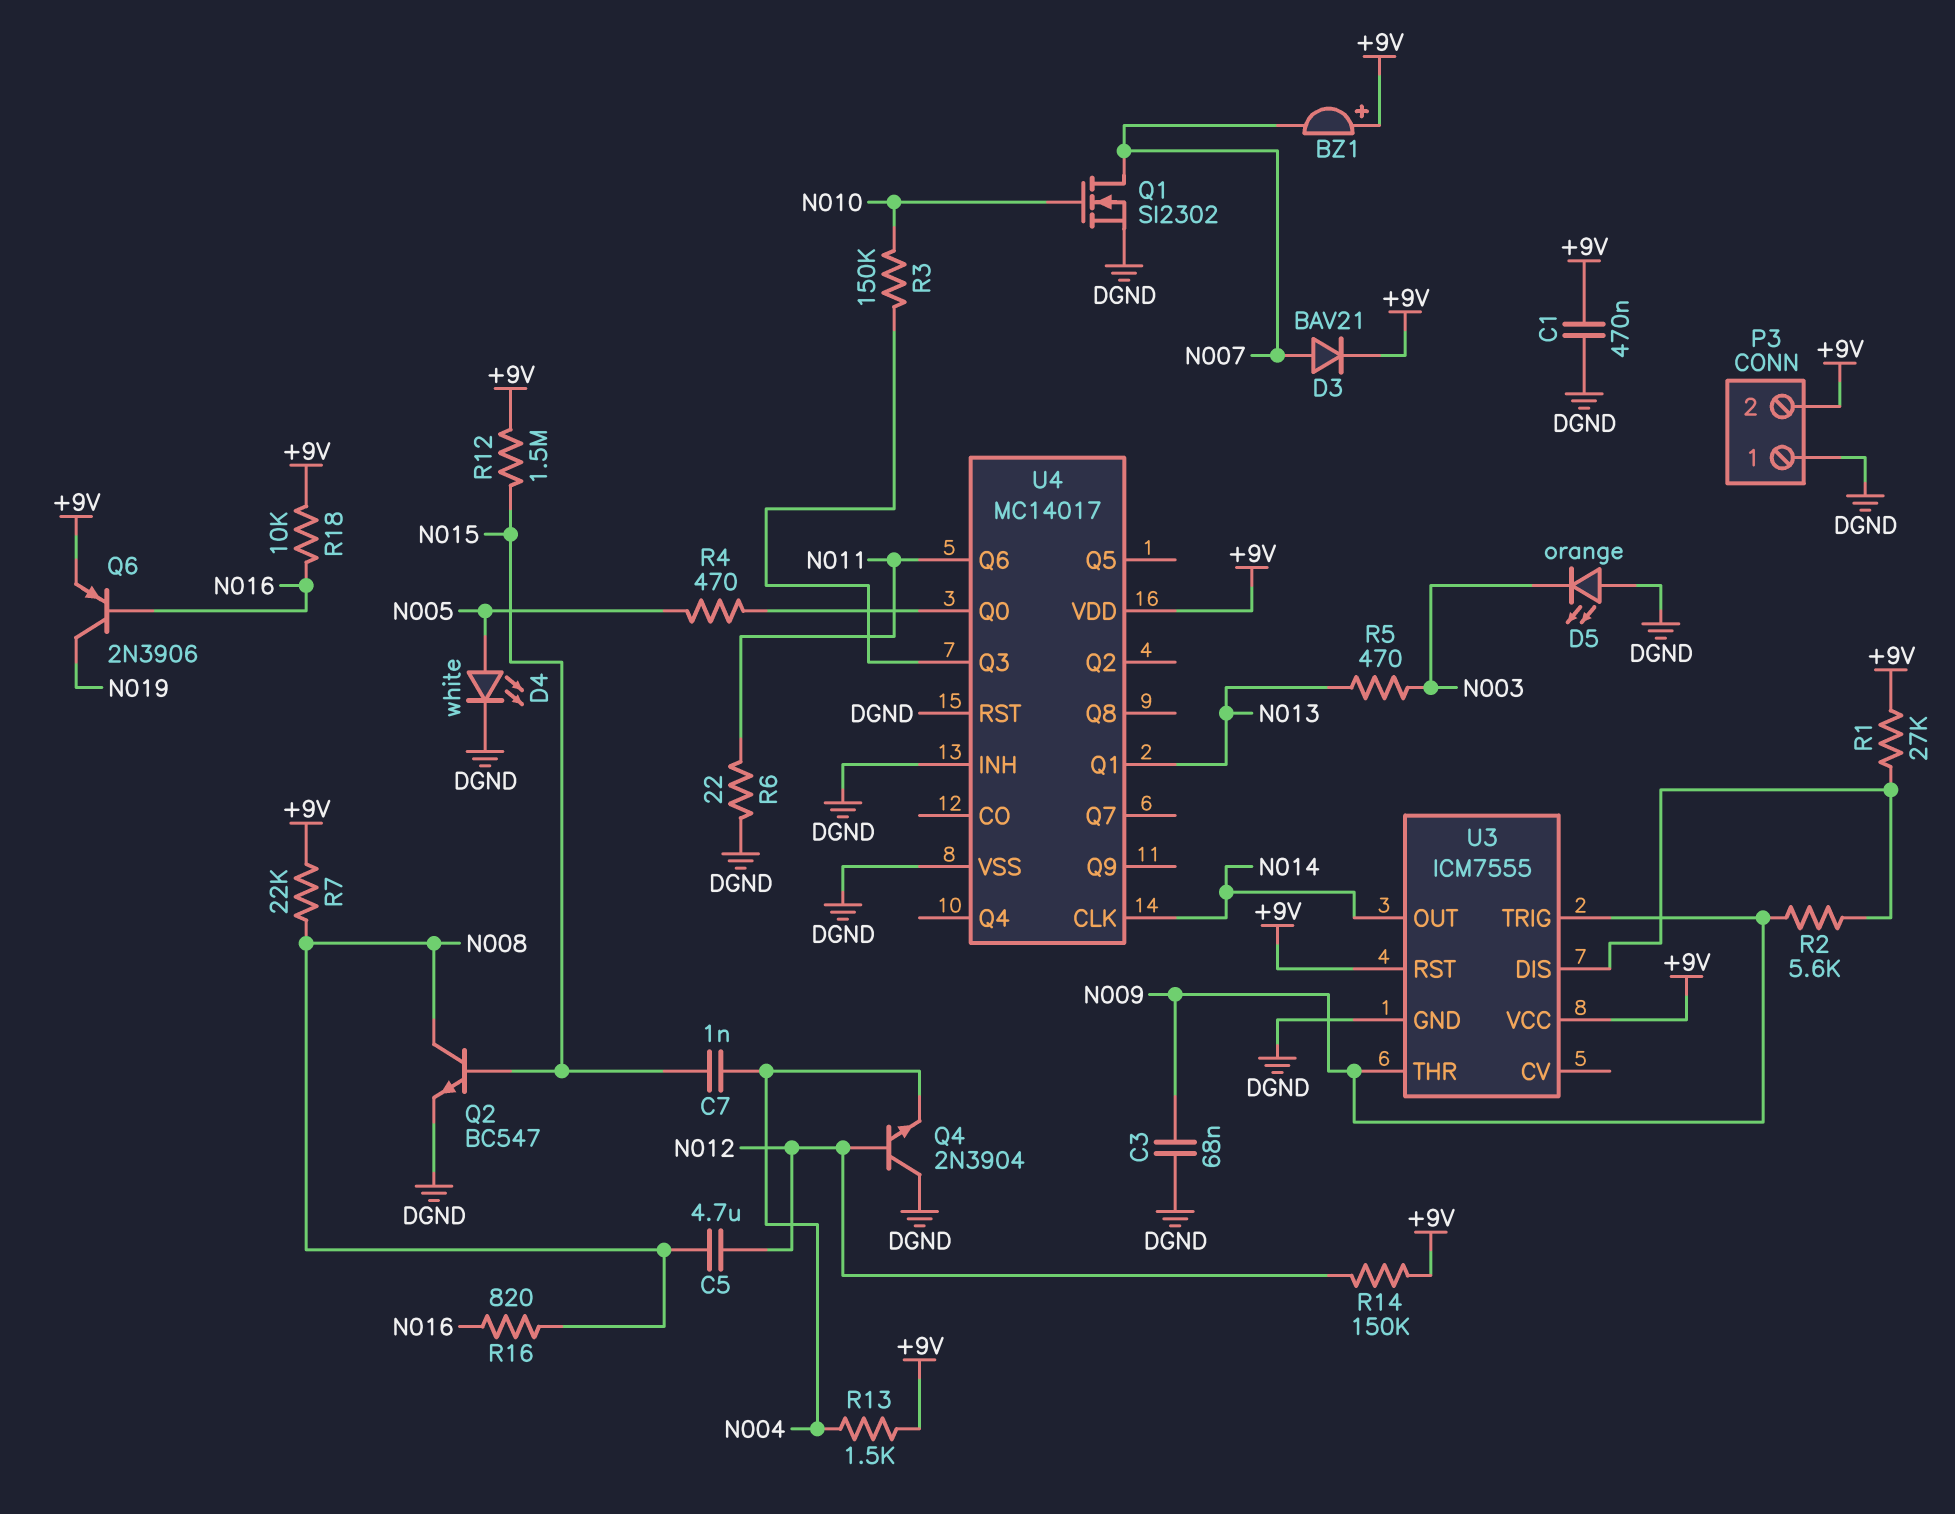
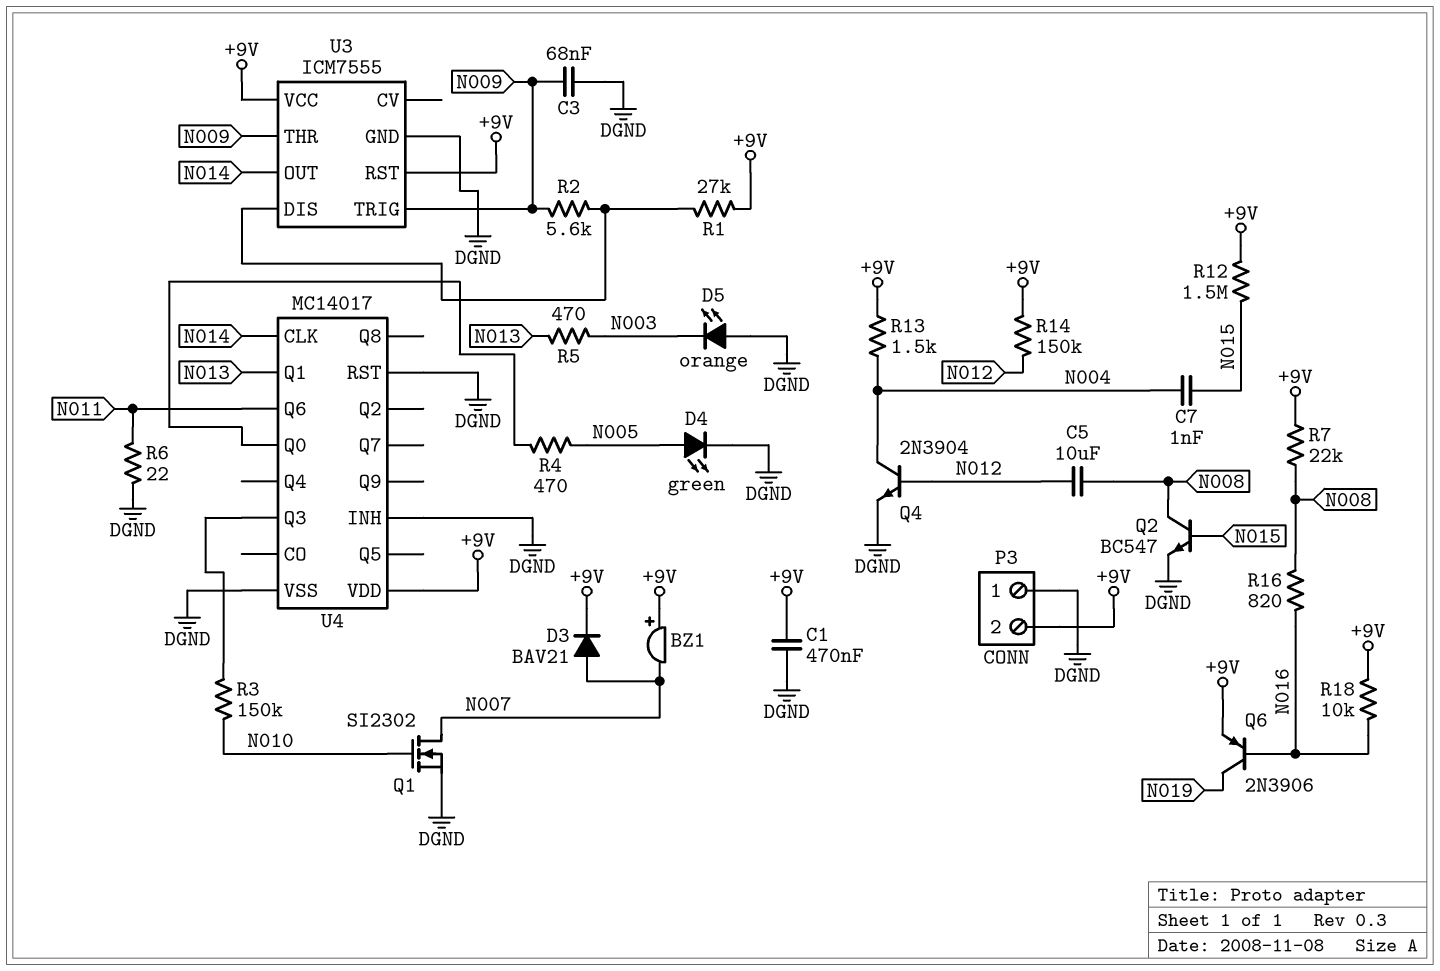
C5: 4.7uF (N008, N012) -> 10uF (N008, N012)
D4: LED white (A N005, K DGND) -> LED green (A N005, K DGND)
Q4: NPN 2N3904 (B N012, C DGND, E N004) -> NPN 2N3904 (B N012, C N004, E DGND)

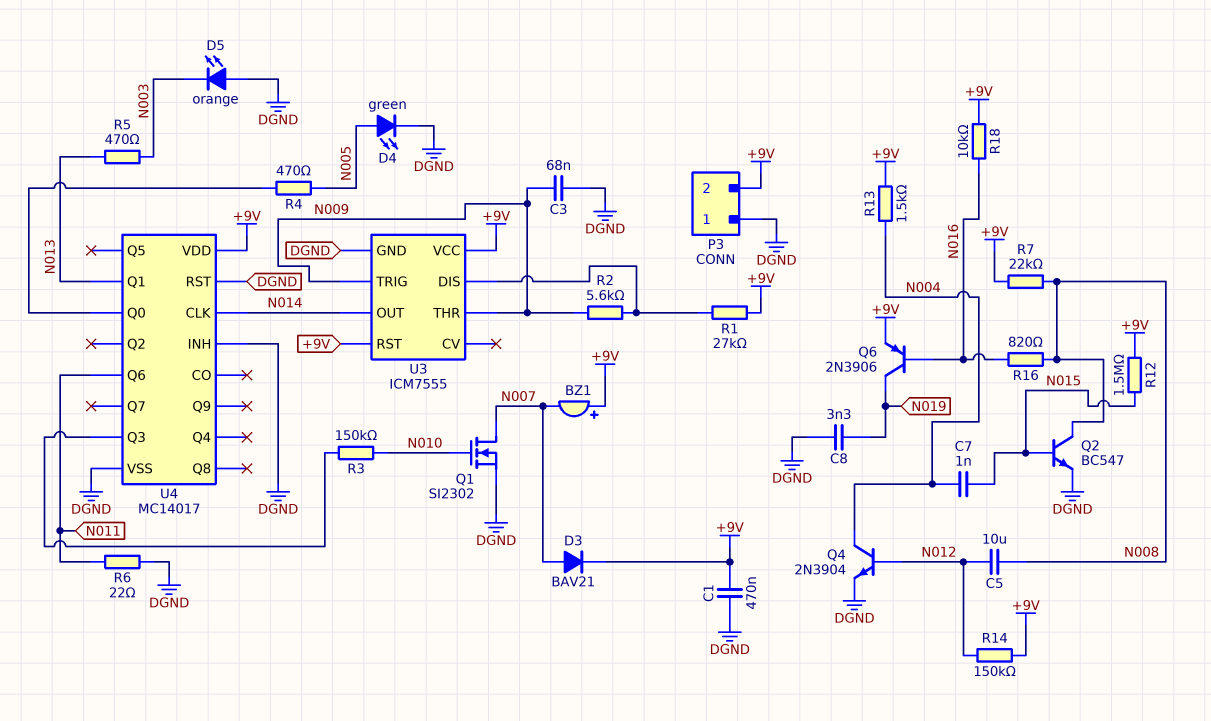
C8: none -> 3.3nF (DGND, N019)

